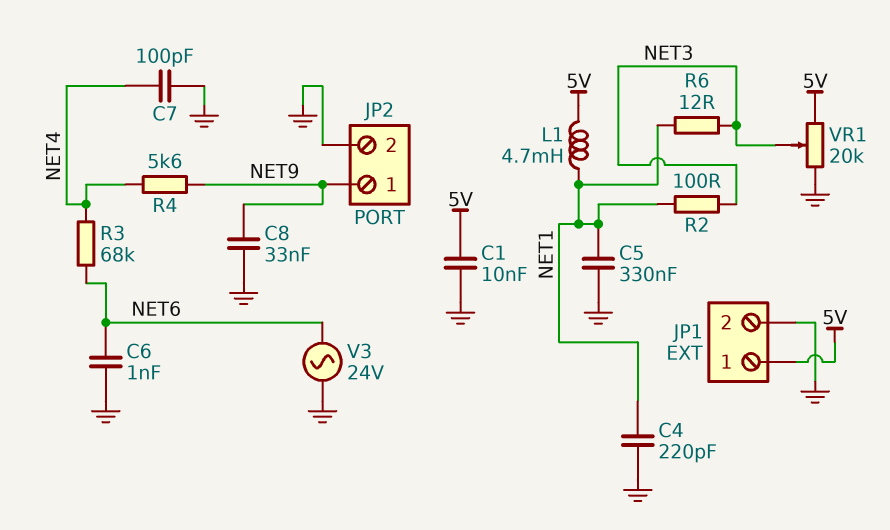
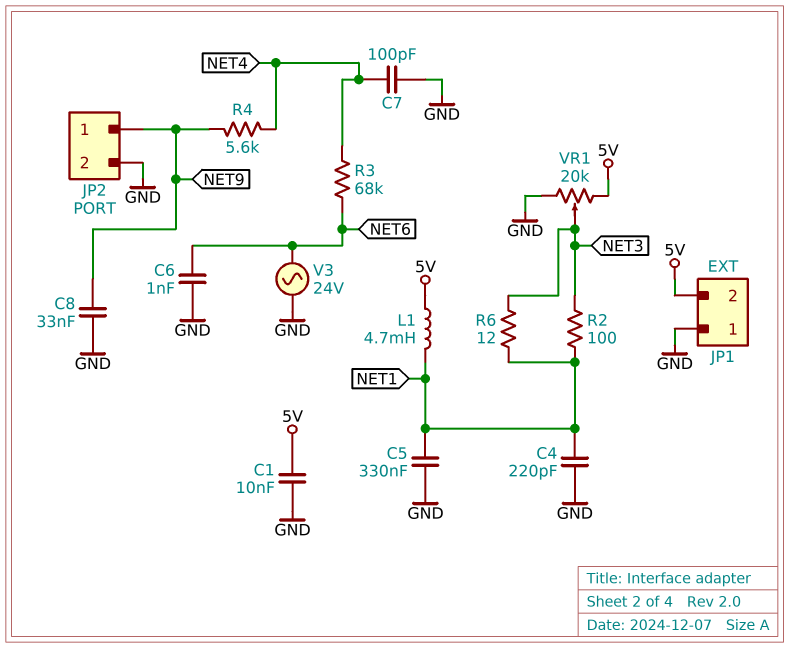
JP1 pin 1: 5V -> GND
JP1 pin 2: GND -> 5V

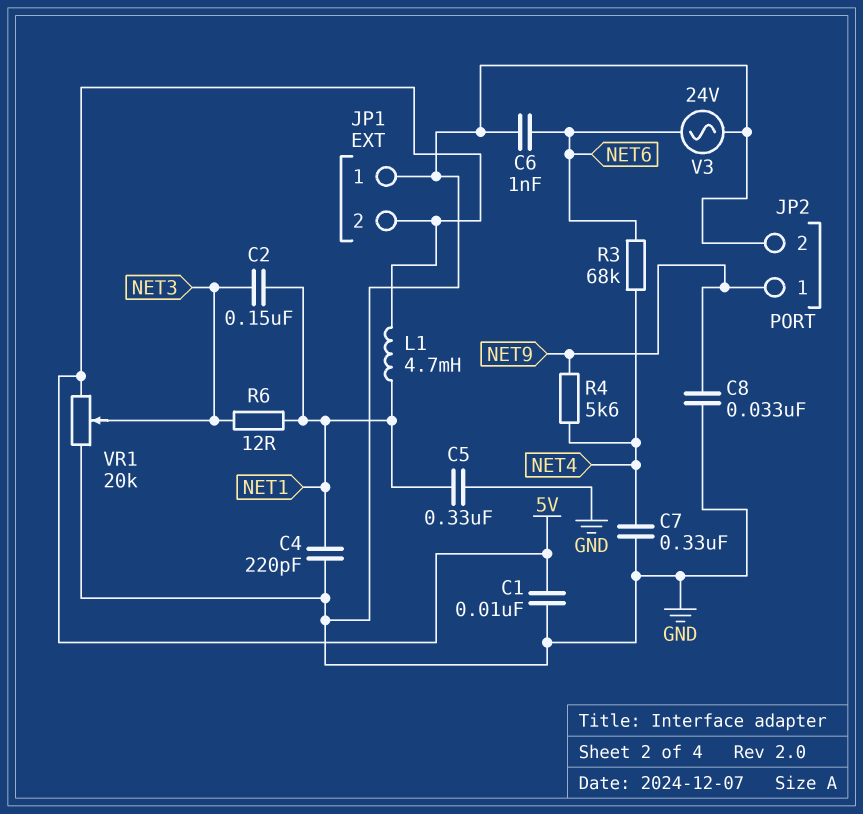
C2: none -> 150nF (NET1, NET3)
C7: 100pF (GND, NET4) -> 330nF (GND, NET4)
R2: 100 (NET1, NET3) -> none

